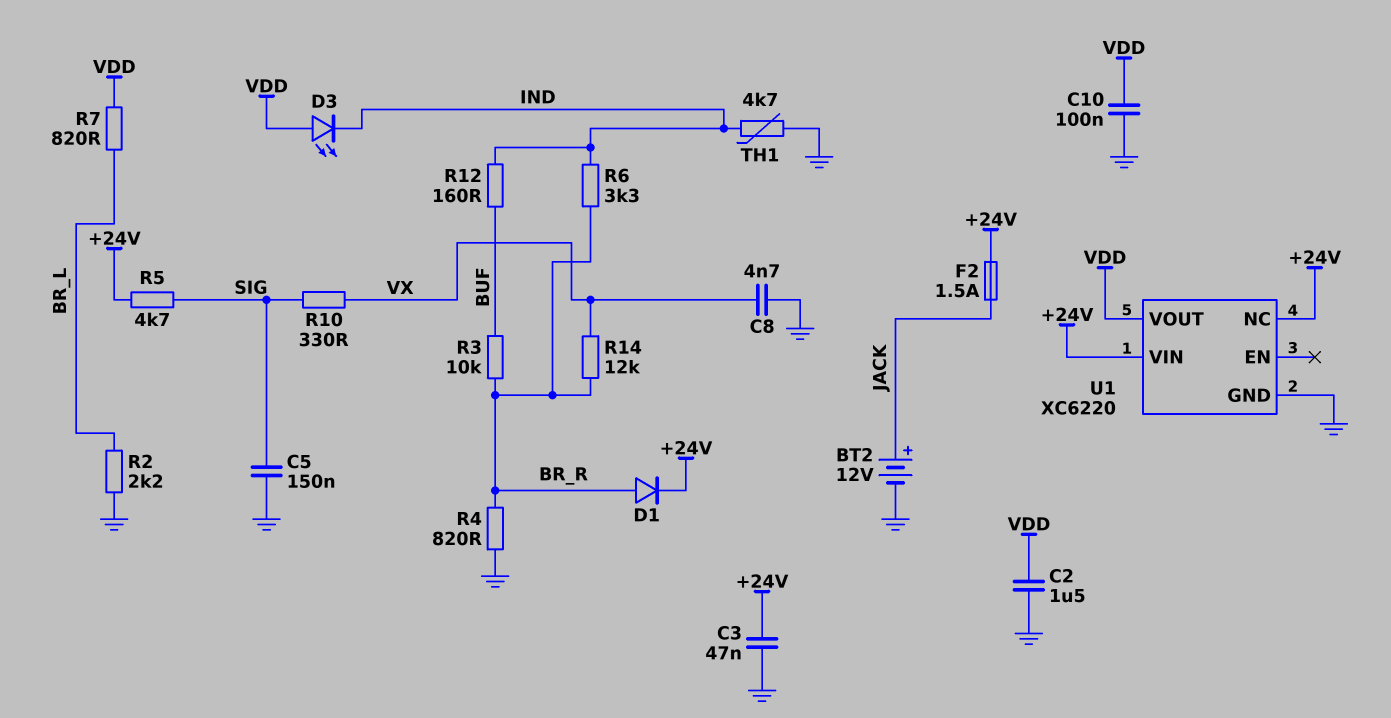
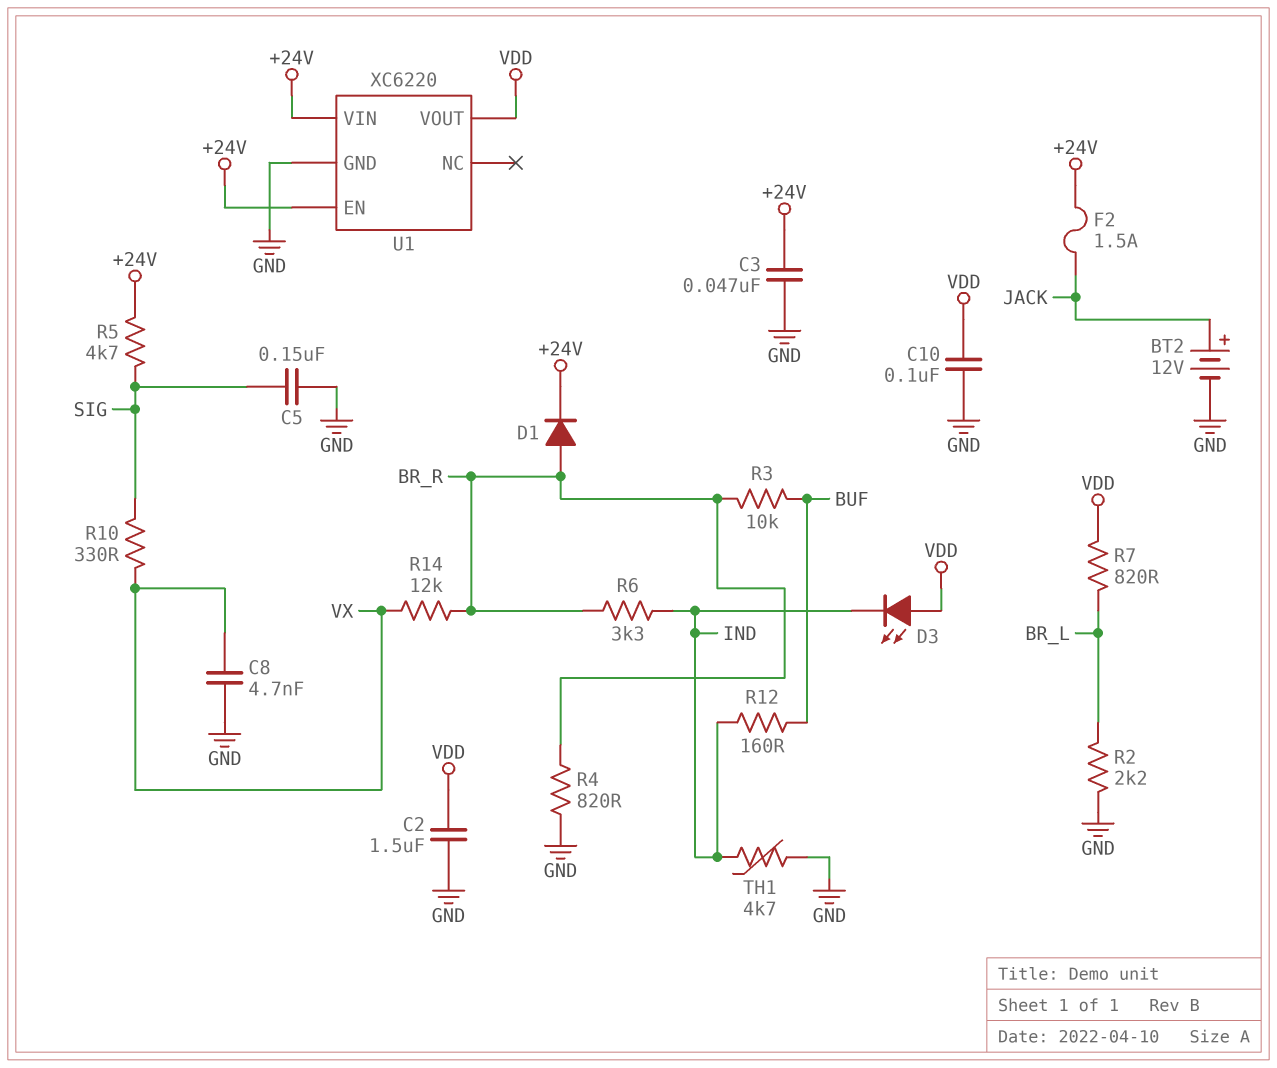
U1 pin EN: none -> +24V
U1 pin NC: +24V -> none

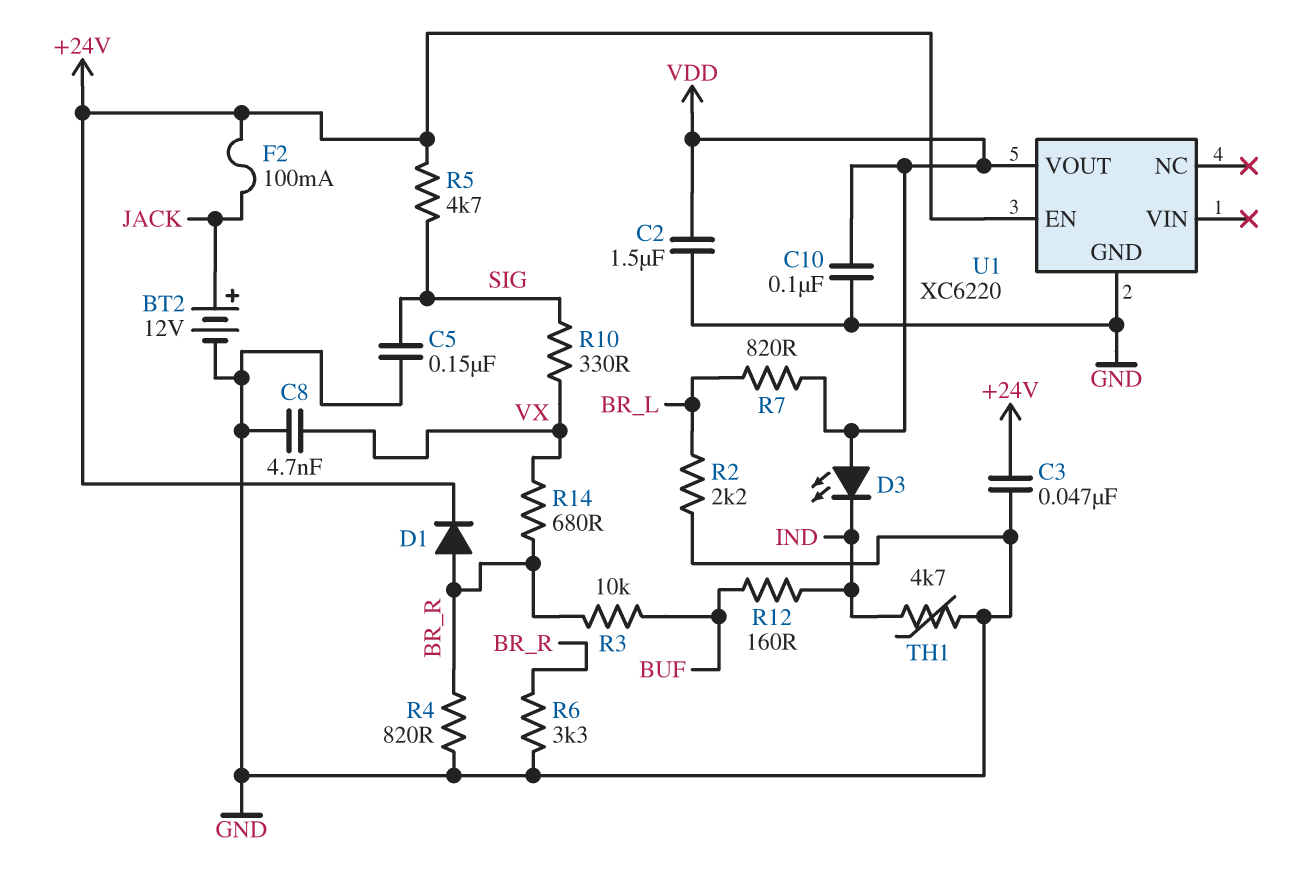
F2: 1.5A (+24V, JACK) -> 100mA (+24V, JACK)
R6: 3.3k (BR_R, IND) -> 3.3k (BR_R, GND)
R14: 12k (BR_R, VX) -> 680 (BR_R, VX)
U1 pin VIN: +24V -> none

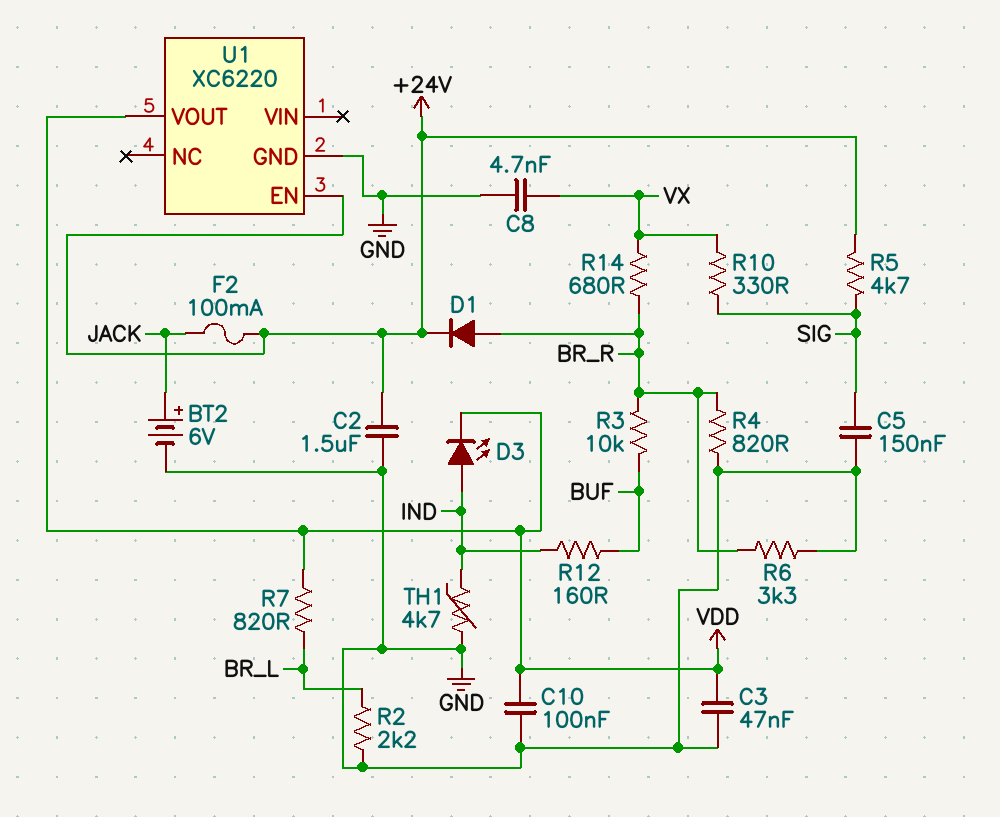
BT2: 12V (plus JACK, minus GND) -> 6V (plus JACK, minus GND)
C2: 1.5uF (GND, VDD) -> 1.5uF (+24V, GND)
C3: 47nF (+24V, GND) -> 47nF (GND, VDD)
D3: LED (A VDD, K IND) -> LED (A IND, K VDD)

